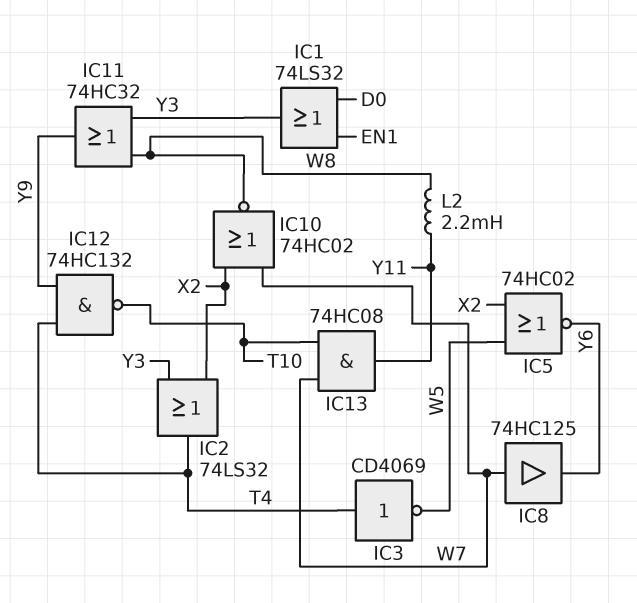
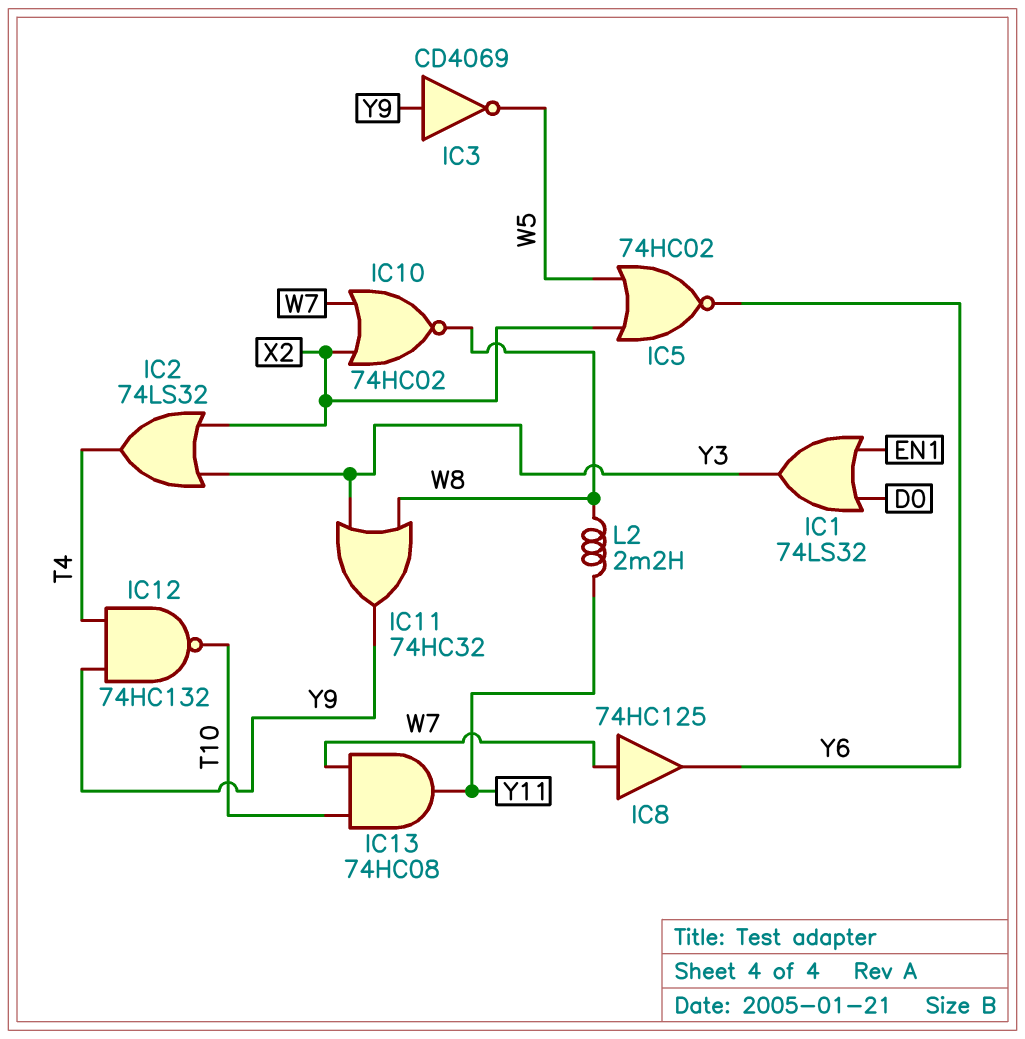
IC3: NOT CD4069 (in T4, out W5) -> NOT CD4069 (in Y9, out W5)

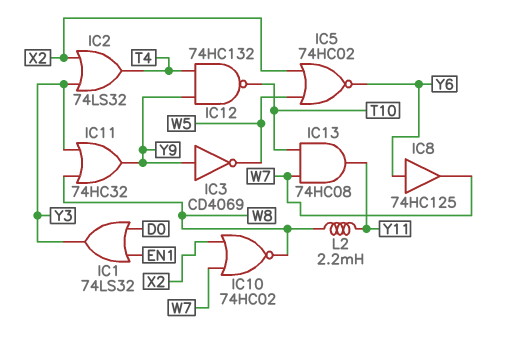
IC8: buffer 74HC125 (in W7, out Y6) -> buffer 74HC125 (in Y6, out W7)

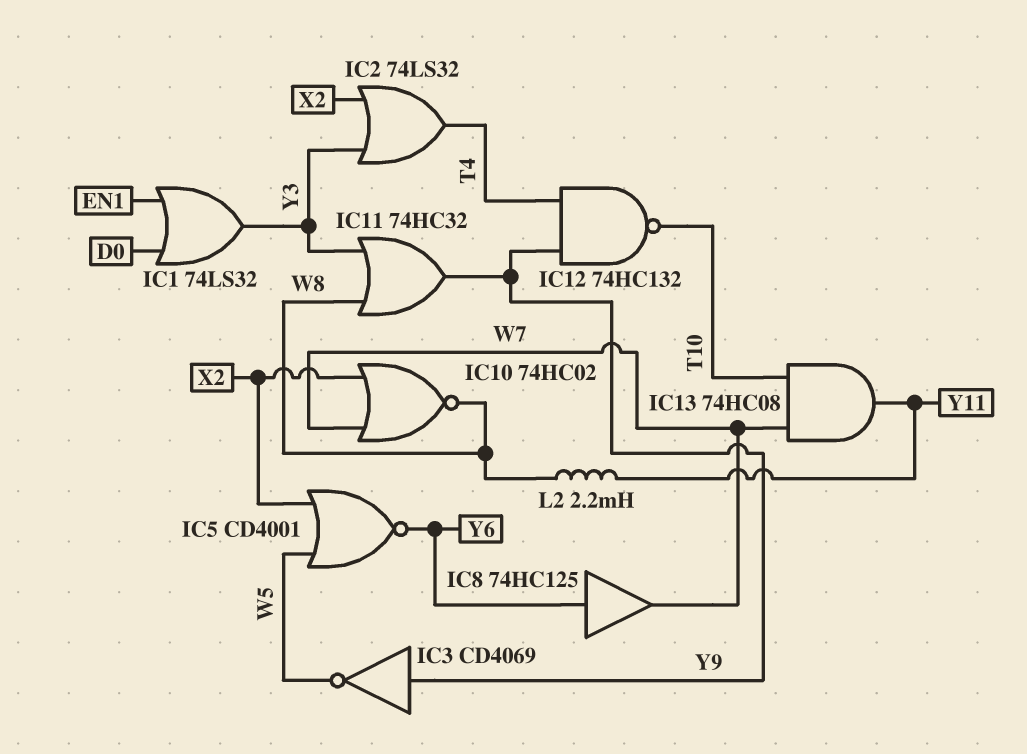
IC5: NOR 74HC02 (in W5, in X2, out Y6) -> NOR CD4001 (in W5, in X2, out Y6)

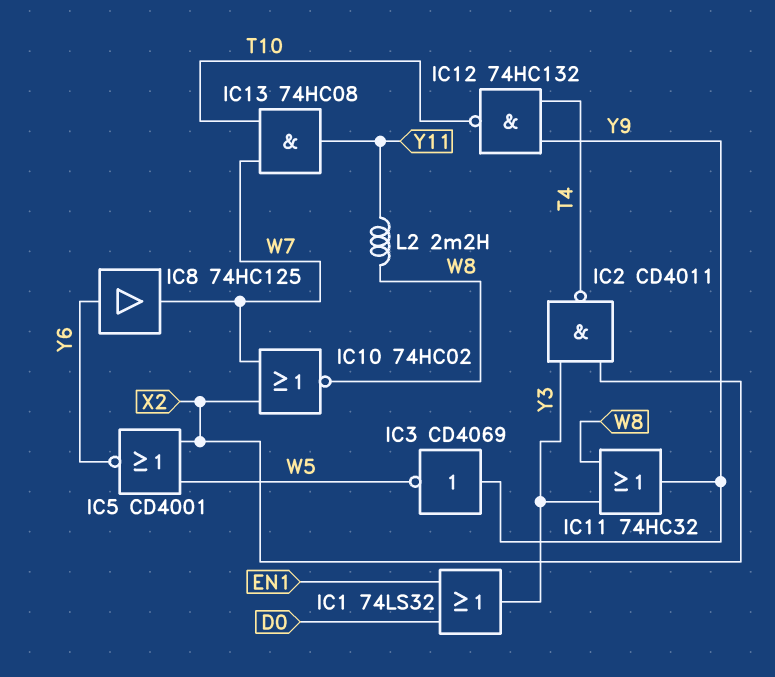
IC2: OR 74LS32 (in X2, in Y3, out T4) -> NAND CD4011 (in X2, in Y3, out T4)

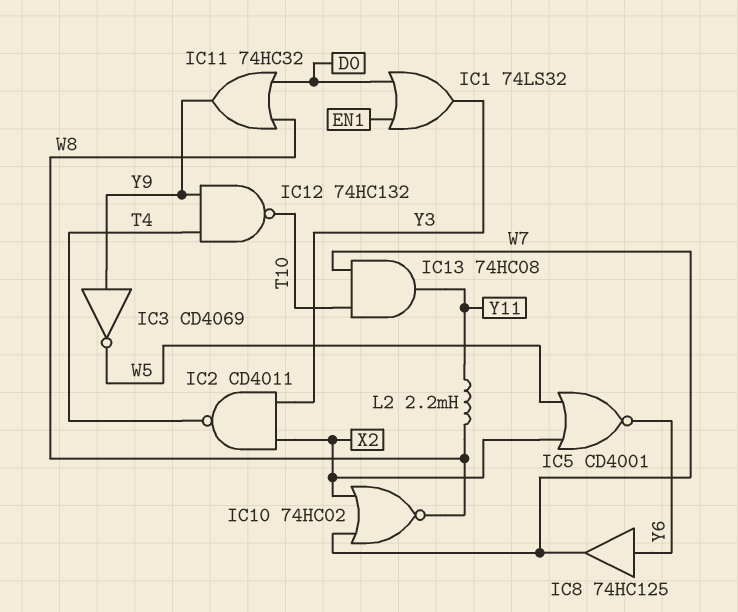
IC11: OR 74HC32 (in W8, in Y3, out Y9) -> OR 74HC32 (in D0, in W8, out Y9)

